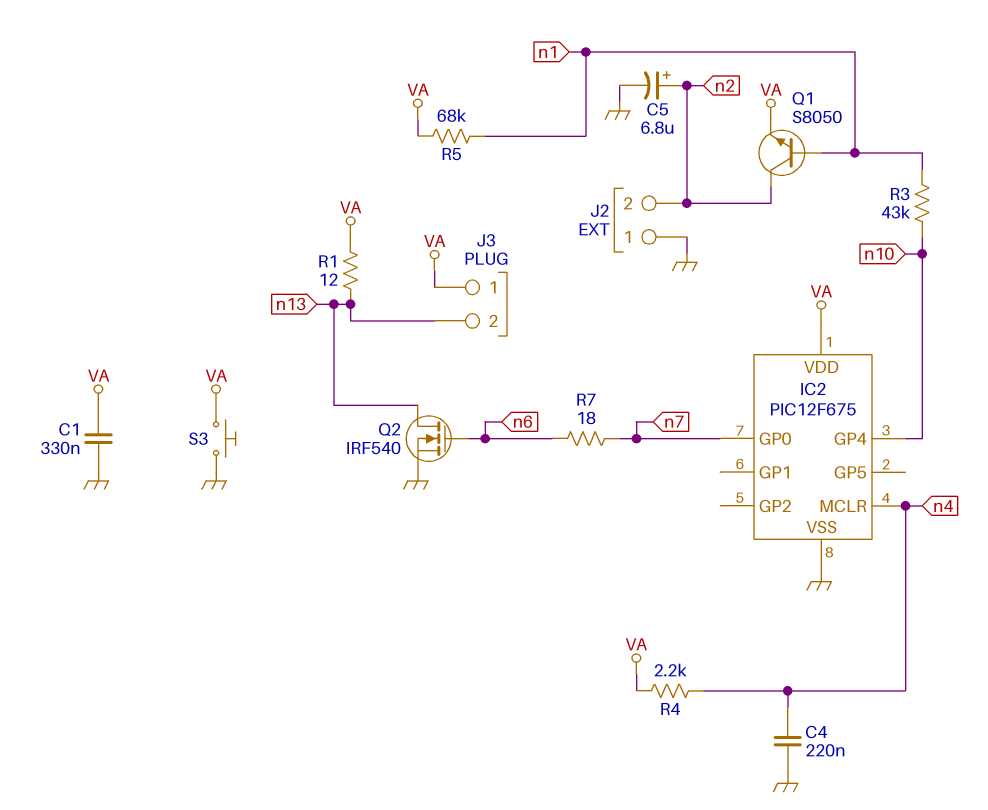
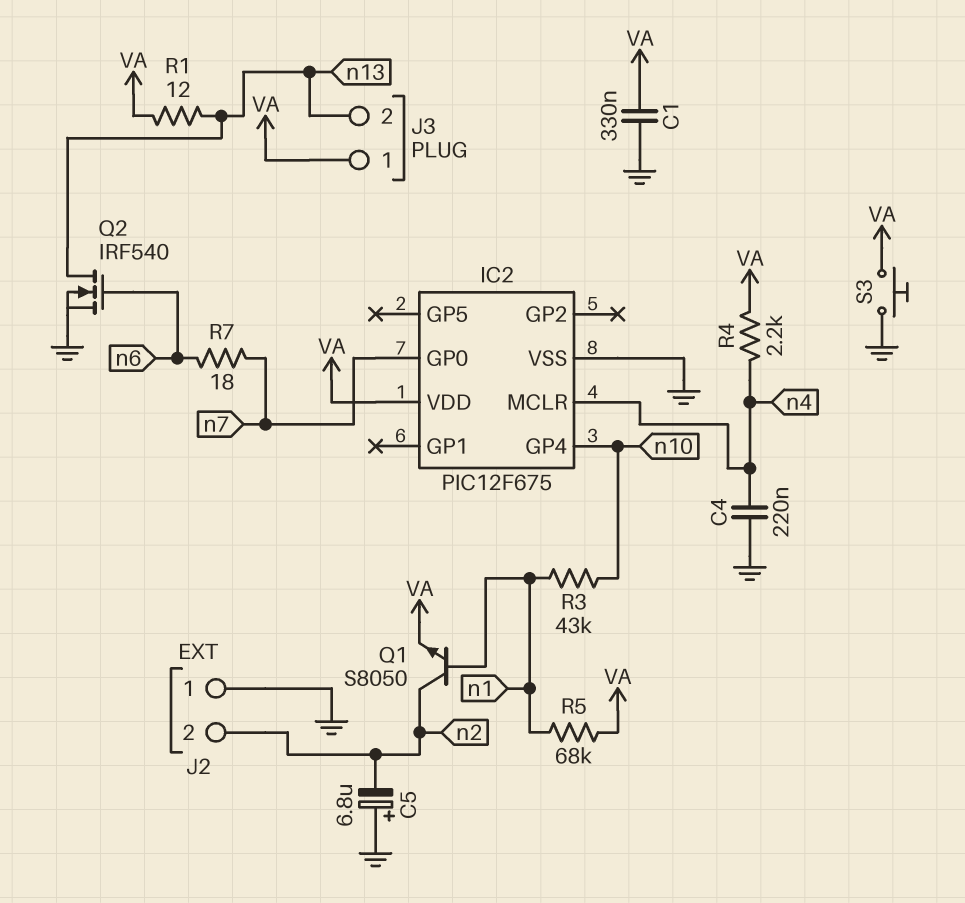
C5: 6.8uF (plus n2, minus GND) -> 6.8uF (plus GND, minus n2)

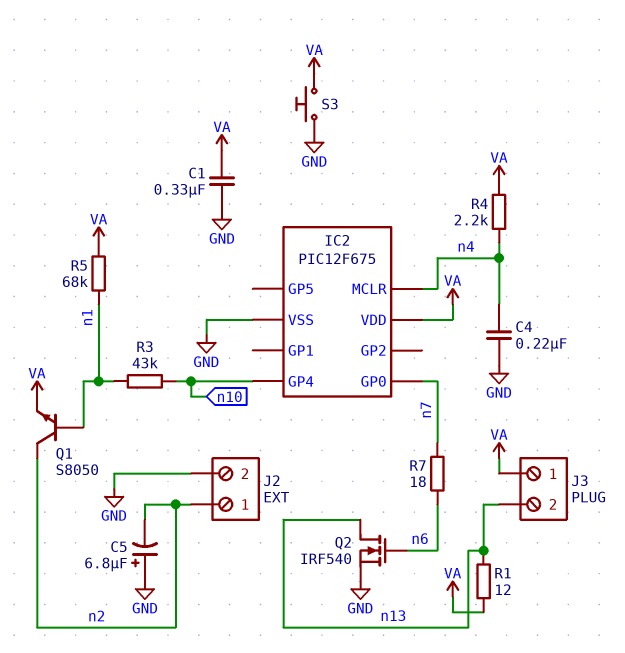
J2 pin 1: GND -> n2
J2 pin 2: n2 -> GND

